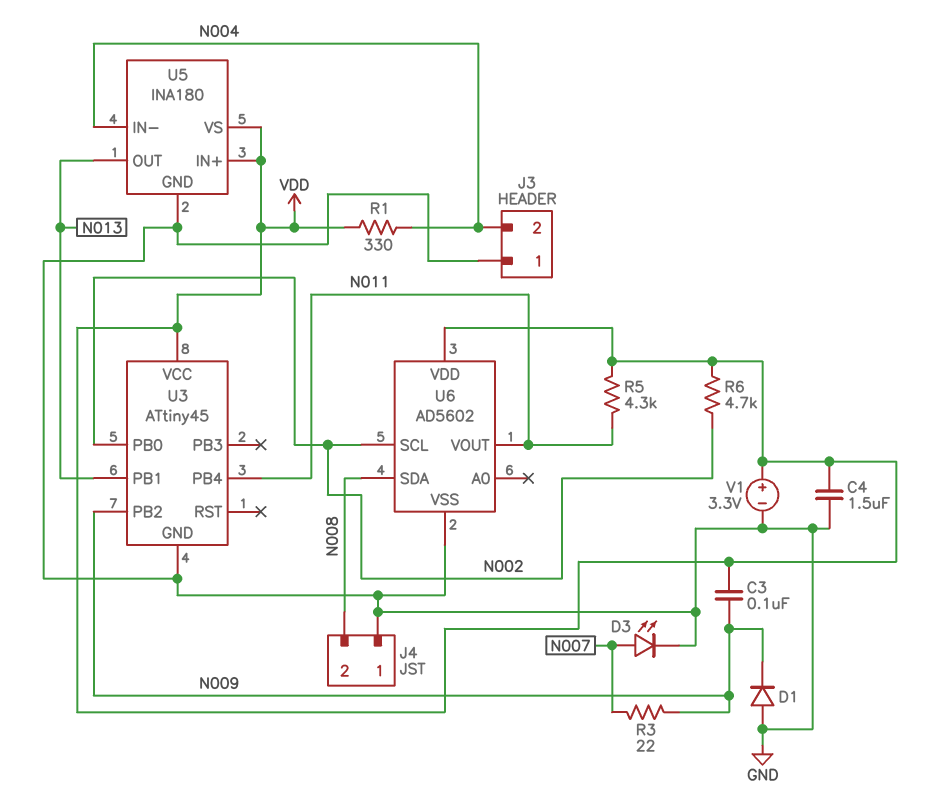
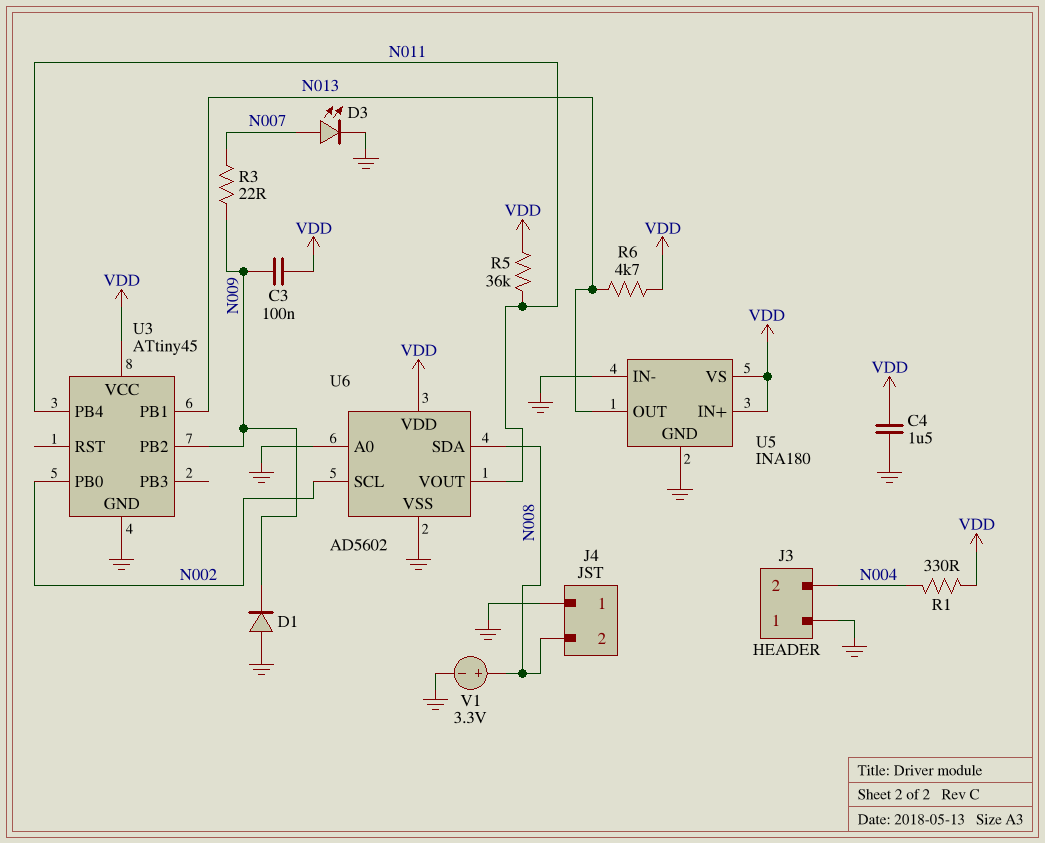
R5: 4.3k (N011, VDD) -> 36k (N011, VDD)
R6: 4.7k (N002, VDD) -> 4.7k (N013, VDD)
U5 pin IN-: N004 -> GND
U6 pin A0: none -> GND
V1: 3.3V (plus VDD, minus GND) -> 3.3V (plus N008, minus GND)

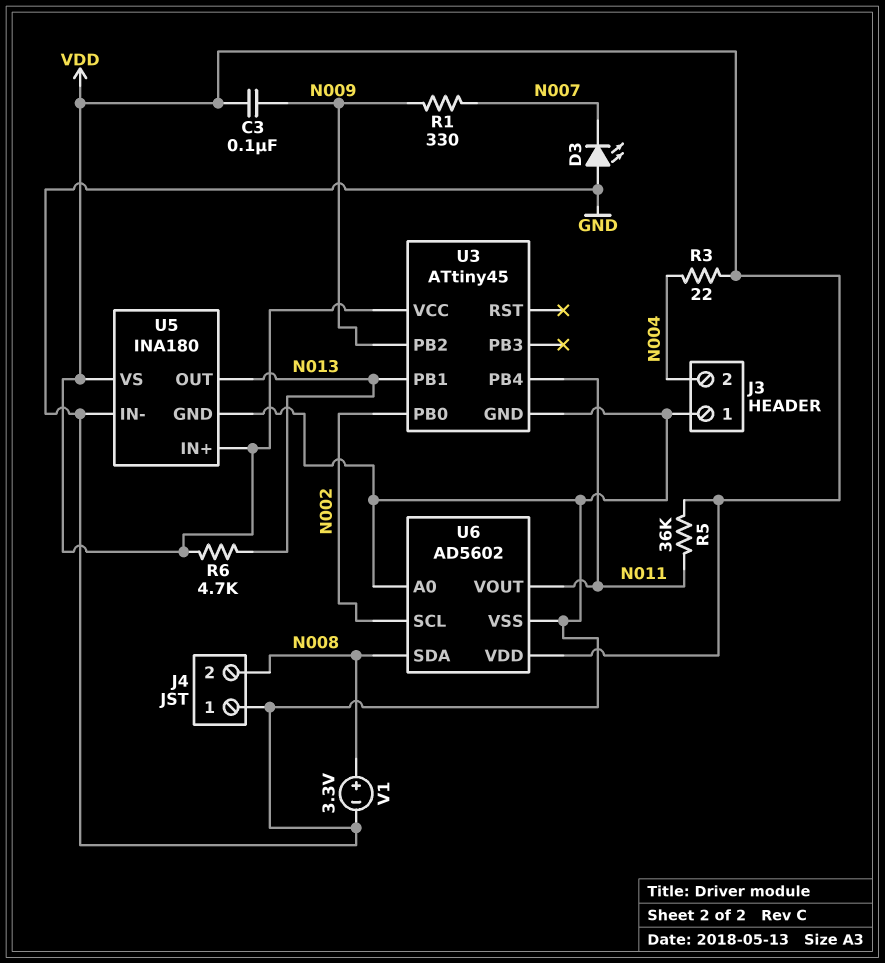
C4: 1.5uF (GND, VDD) -> none
D1: diode (A GND, K N009) -> none
D3: LED (A N007, K GND) -> LED (A GND, K N007)
R1: 330 (N004, VDD) -> 330 (N007, N009)
R3: 22 (N007, N009) -> 22 (N004, VDD)

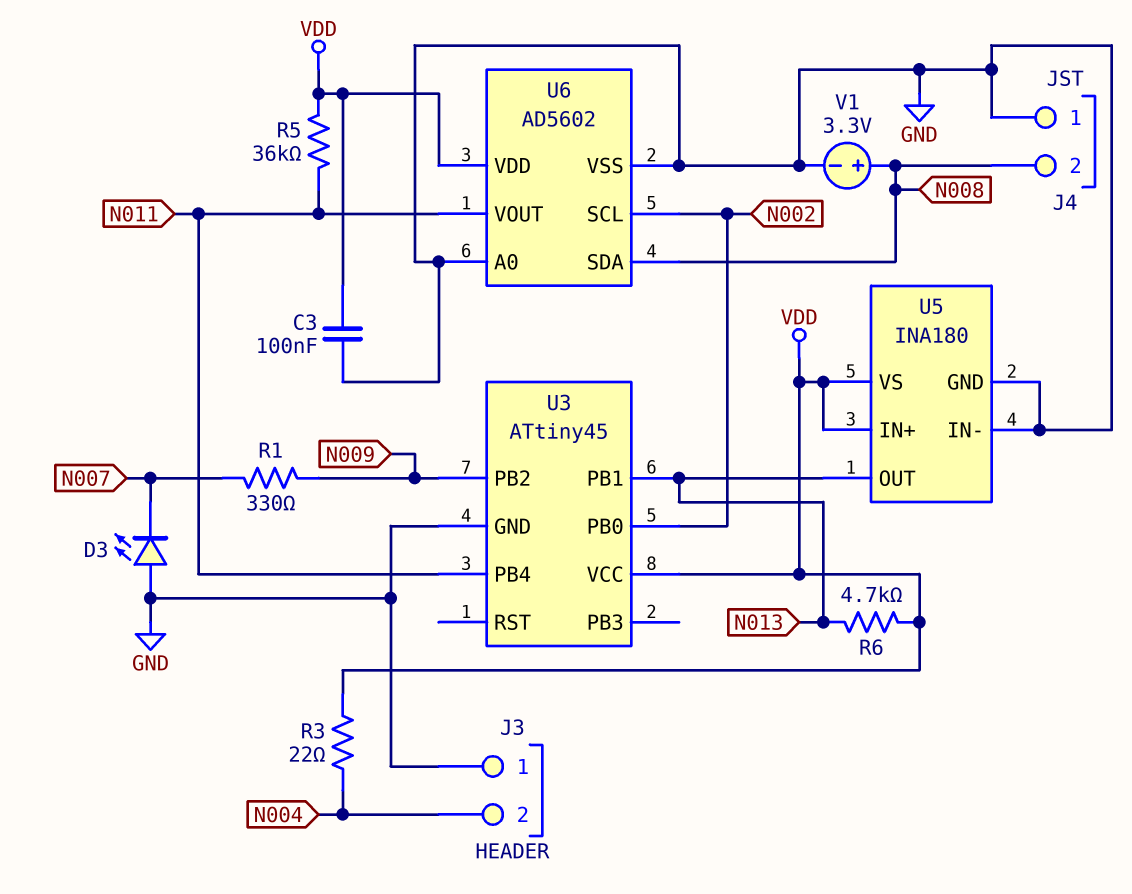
C3: 100nF (N009, VDD) -> 100nF (GND, VDD)

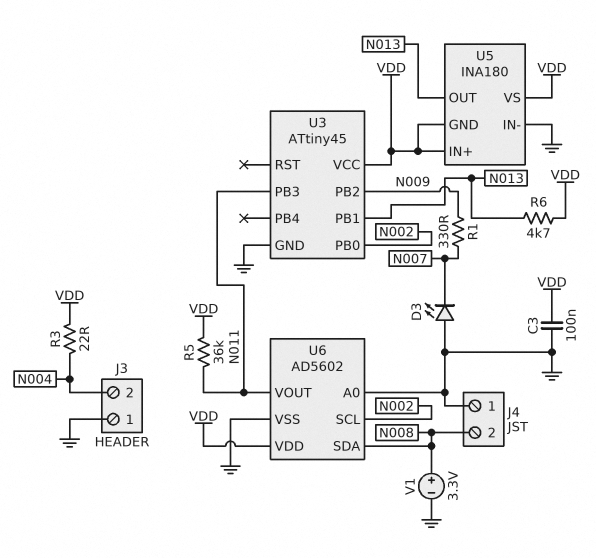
U3 pin PB3: none -> N011
U3 pin PB4: N011 -> none
U5 pin GND: GND -> VDD

